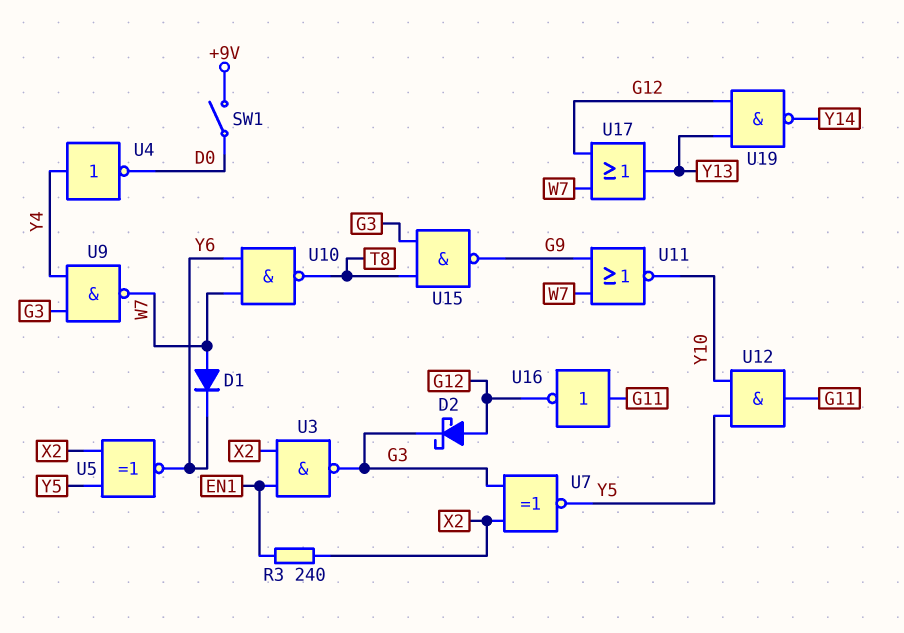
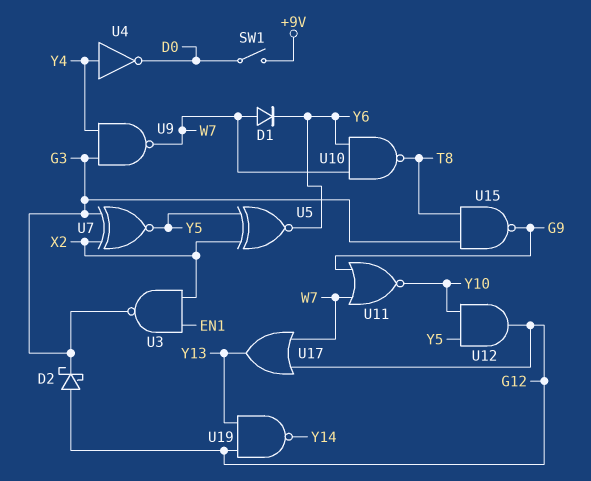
R3: 240 (EN1, X2) -> none
U12: AND (in Y5, in Y10, out G11) -> AND (in Y5, in Y10, out G12)
U16: NOT (in G11, out G12) -> none

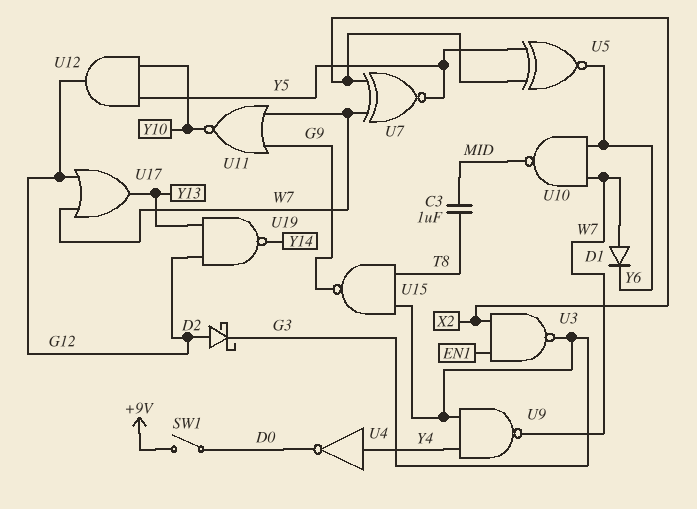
C3: none -> 1uF (MID, T8)
U7: XNOR (in G3, in X2, out Y5) -> XNOR (in W7, in X2, out Y5)
U10: NAND (in W7, in Y6, out T8) -> NAND (in W7, in Y6, out MID)

